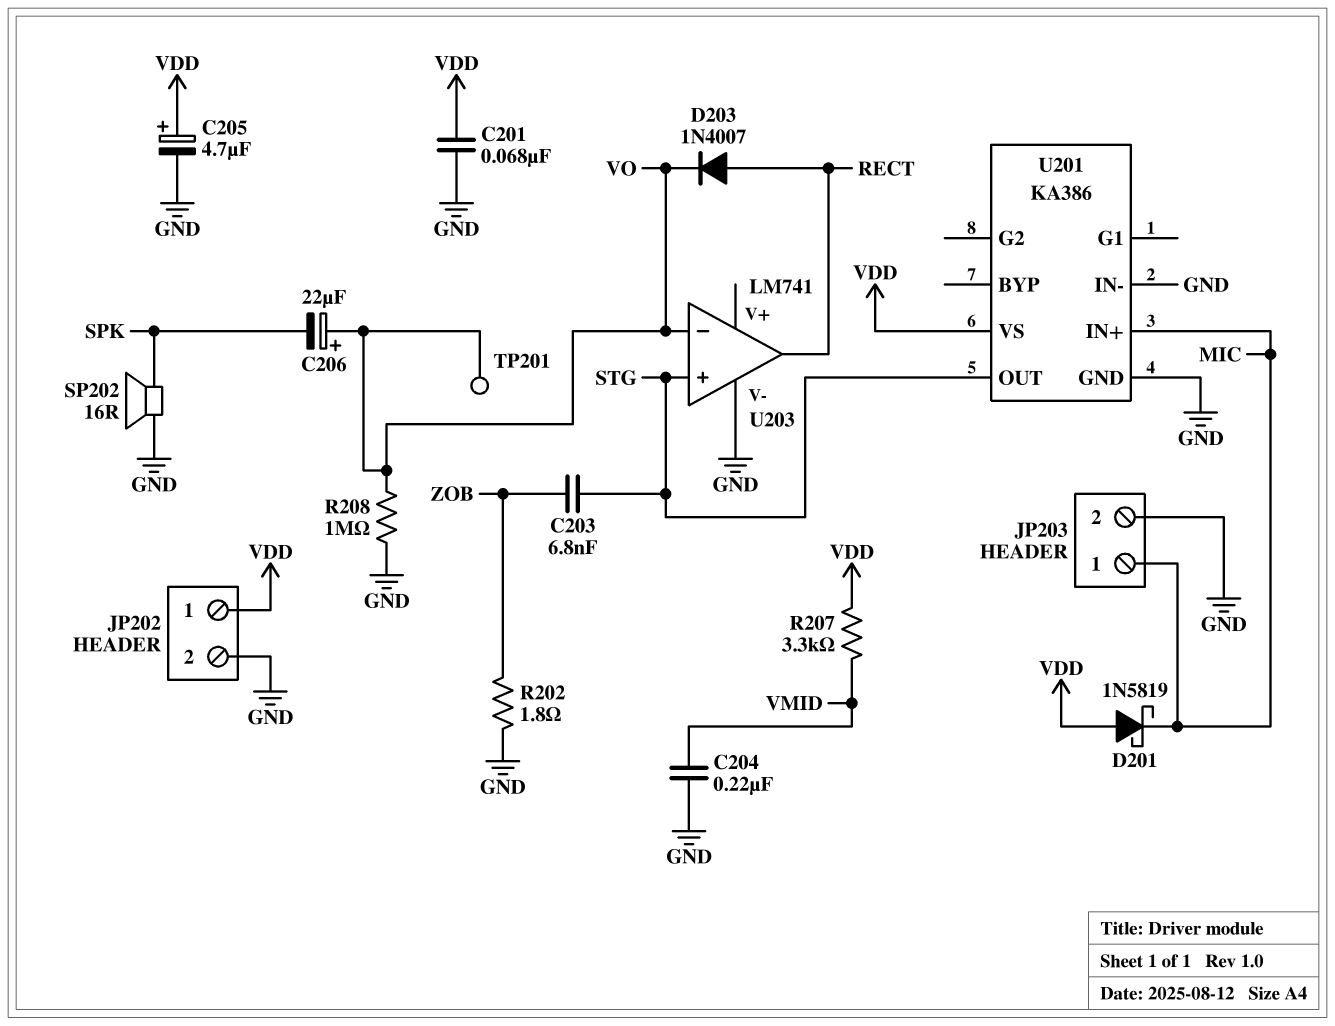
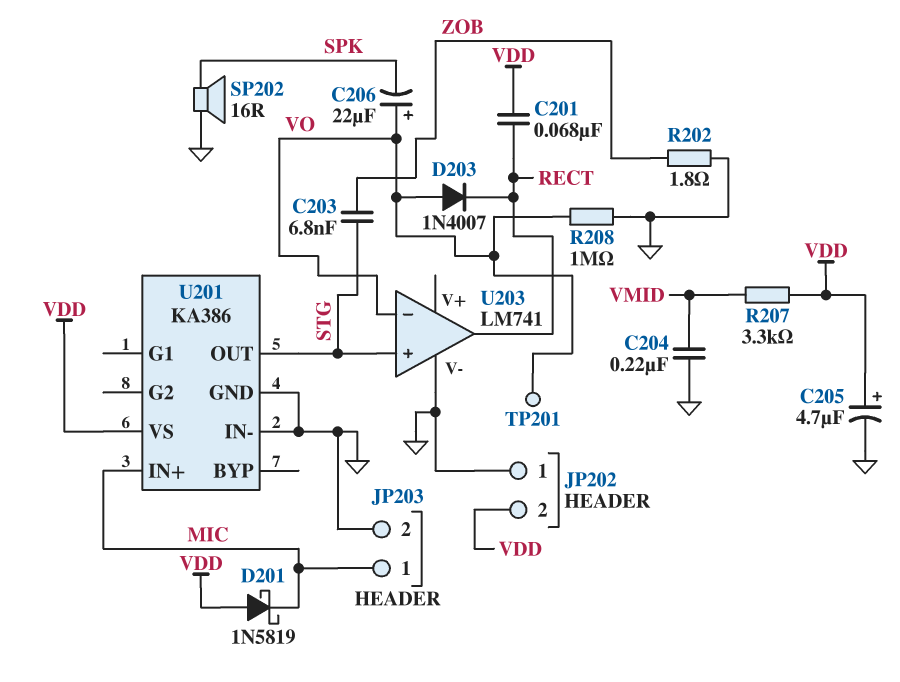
C201: 68nF (GND, VDD) -> 68nF (RECT, VDD)
D203: diode 1N4007 (A RECT, K VO) -> diode 1N4007 (A VO, K RECT)
JP202 pin 1: VDD -> GND
JP202 pin 2: GND -> VDD

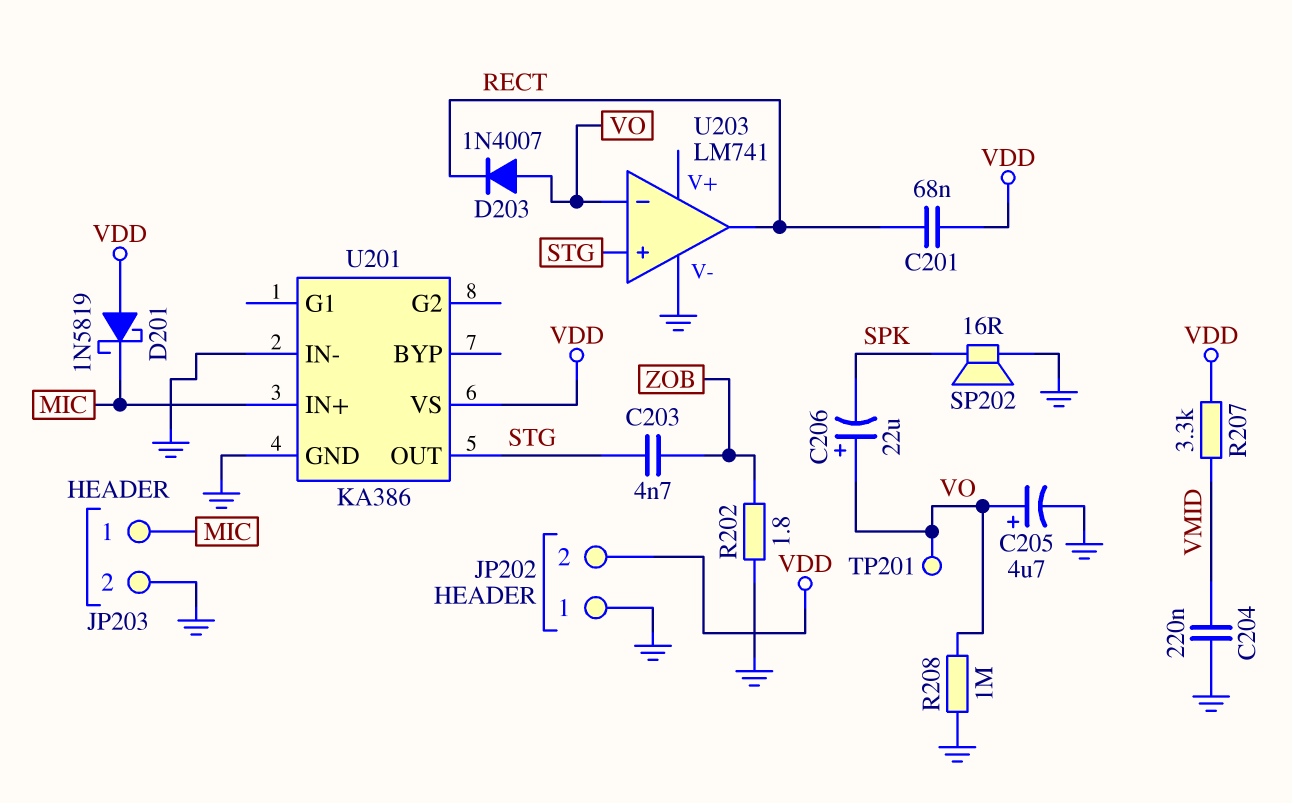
C203: 6.8nF (STG, ZOB) -> 4.7nF (STG, ZOB)
C205: 4.7uF (plus VDD, minus GND) -> 4.7uF (plus VO, minus GND)

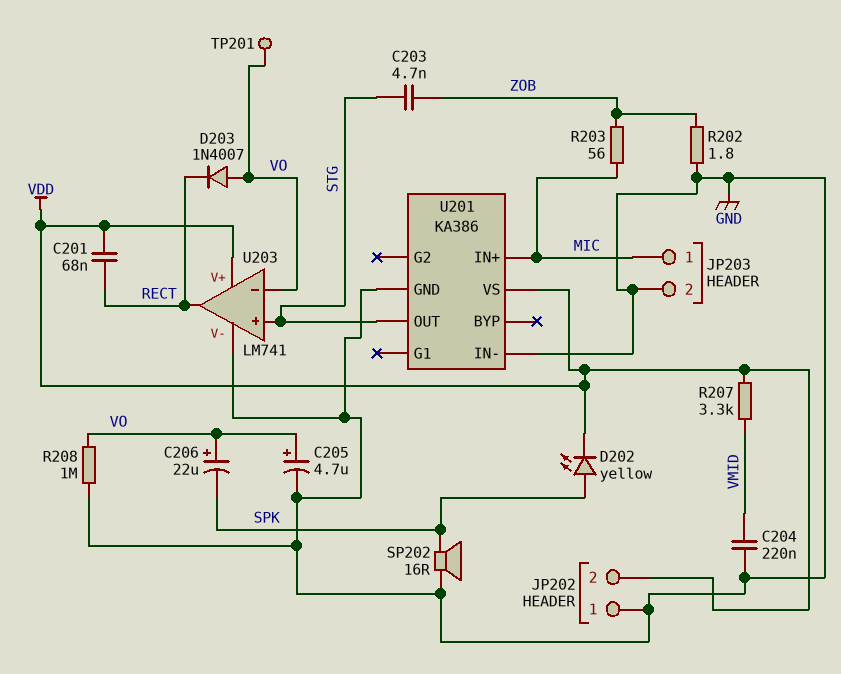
D201: schottky 1N5819 (A VDD, K MIC) -> none
D202: none -> LED yellow (A SPK, K VDD)
R203: none -> 56 (MIC, ZOB)
U203 pin V+: none -> VDD

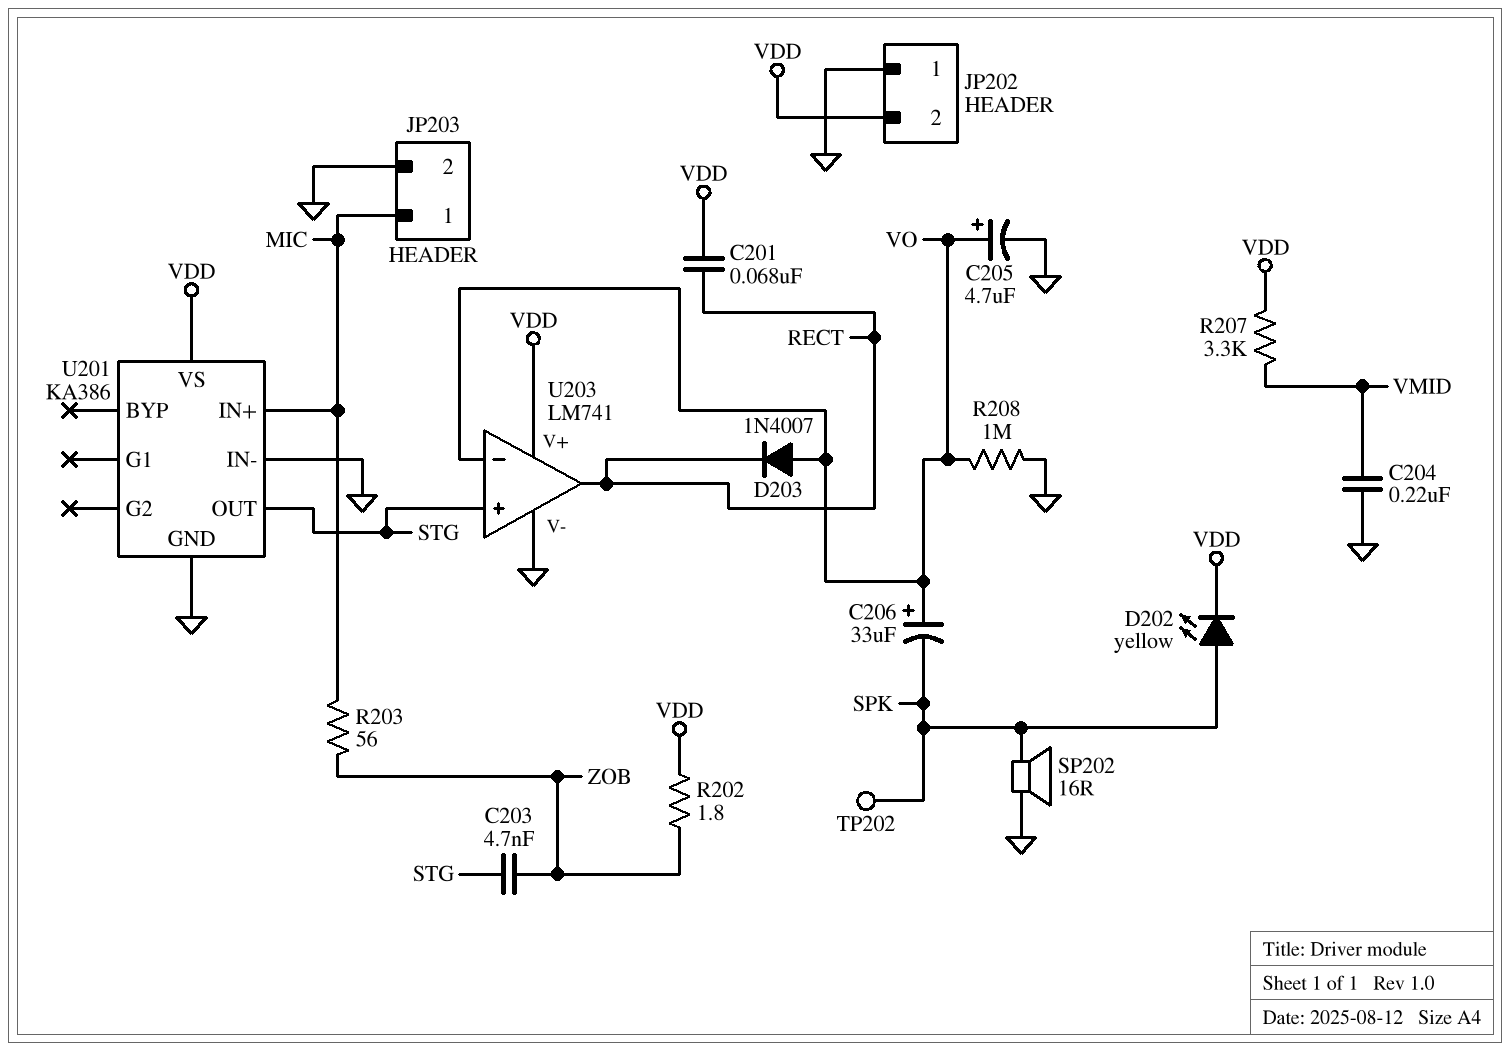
C206: 22uF (plus VO, minus SPK) -> 33uF (plus VO, minus SPK)
R202: 1.8 (GND, ZOB) -> 1.8 (VDD, ZOB)
TP201: test point (VO) -> none
TP202: none -> test point (SPK)

